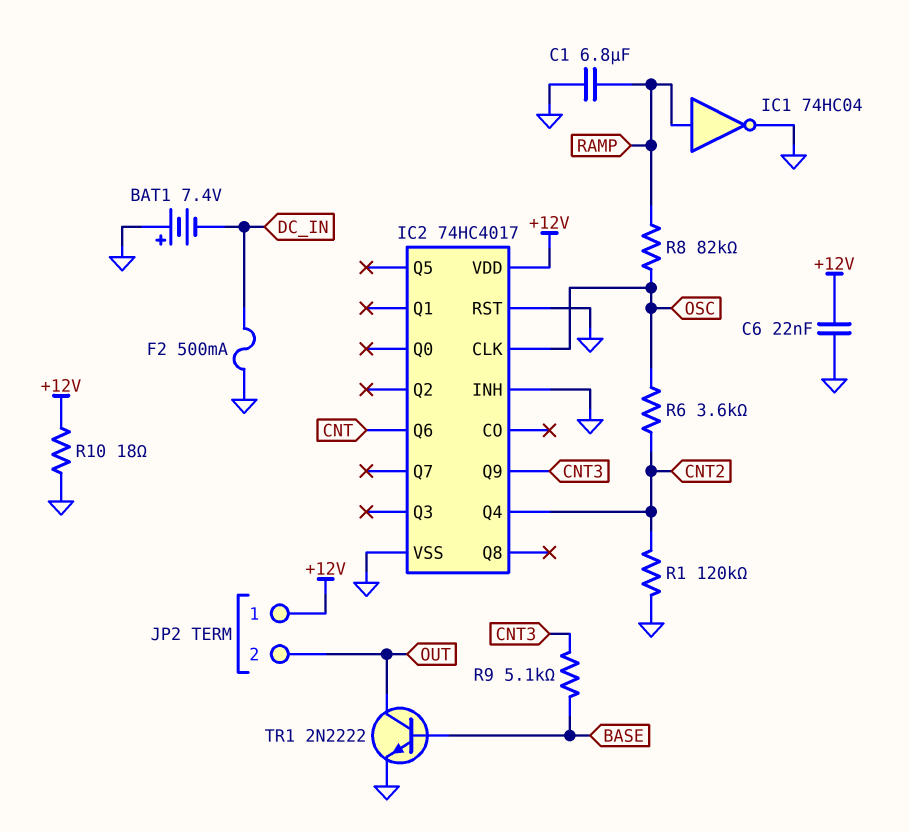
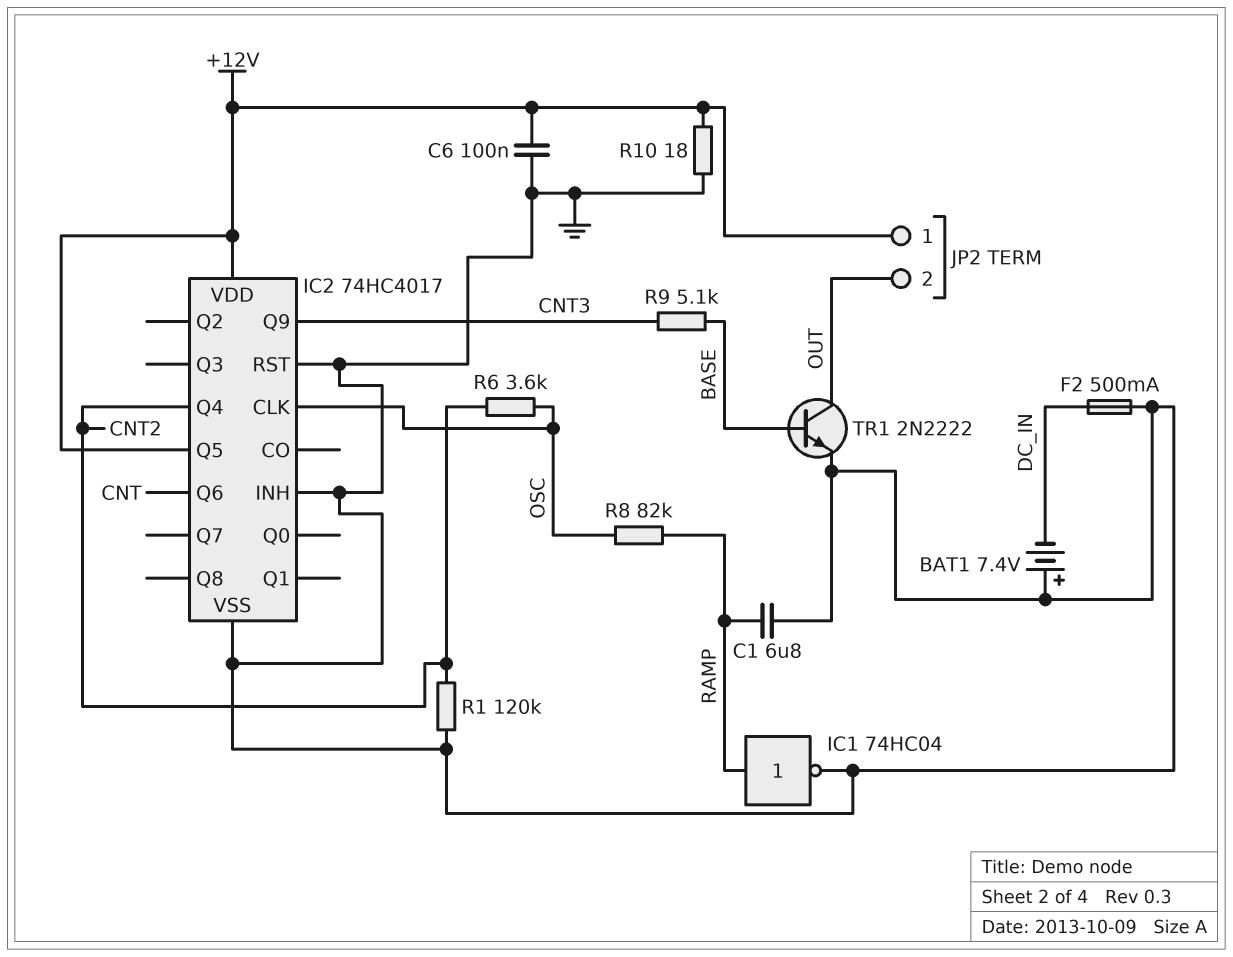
C6: 22nF (+12V, GND) -> 100nF (+12V, GND)
IC2 pin Q5: none -> +12V

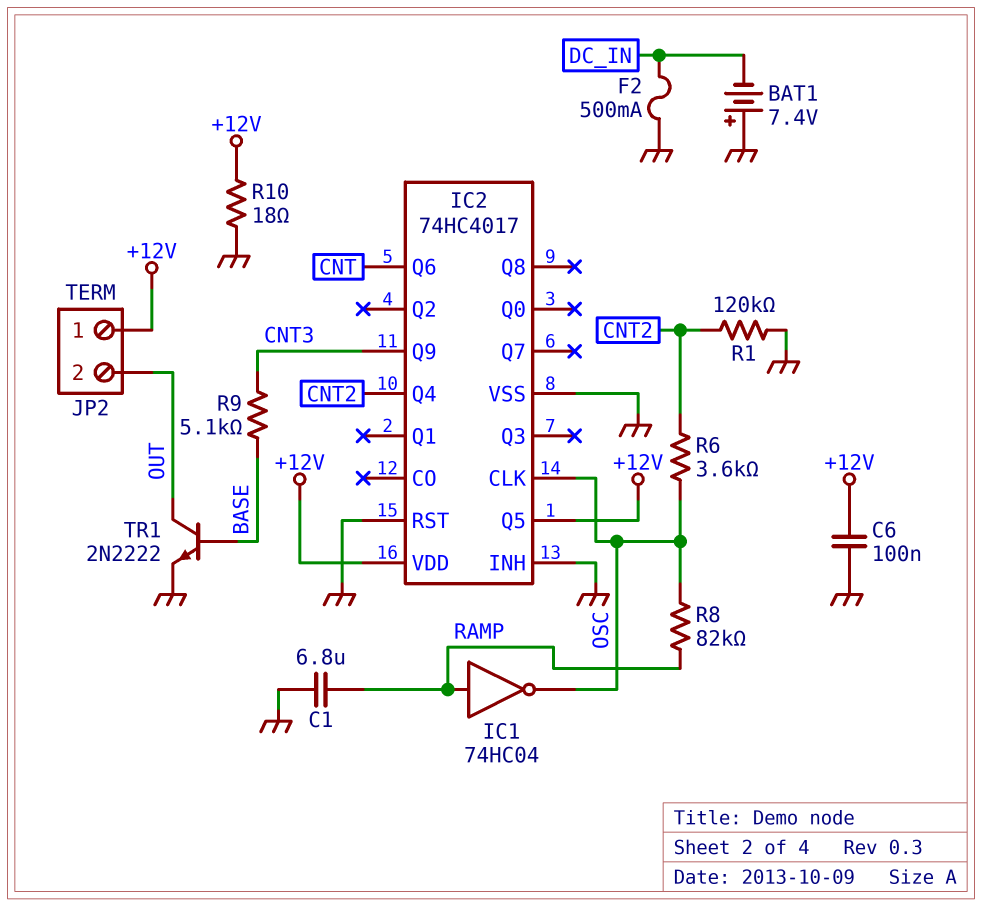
IC1: NOT 74HC04 (in RAMP, out GND) -> NOT 74HC04 (in RAMP, out OSC)

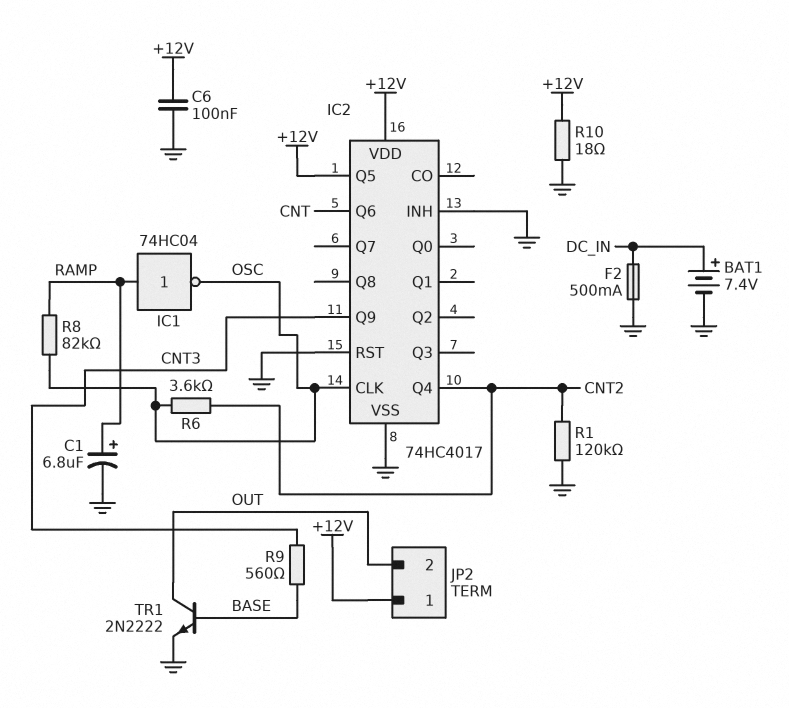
BAT1: 7.4V (plus GND, minus DC_IN) -> 7.4V (plus DC_IN, minus GND)
C1: 6.8uF (GND, RAMP) -> 6.8uF (plus RAMP, minus GND)
R9: 5.1k (BASE, CNT3) -> 560 (BASE, CNT3)

